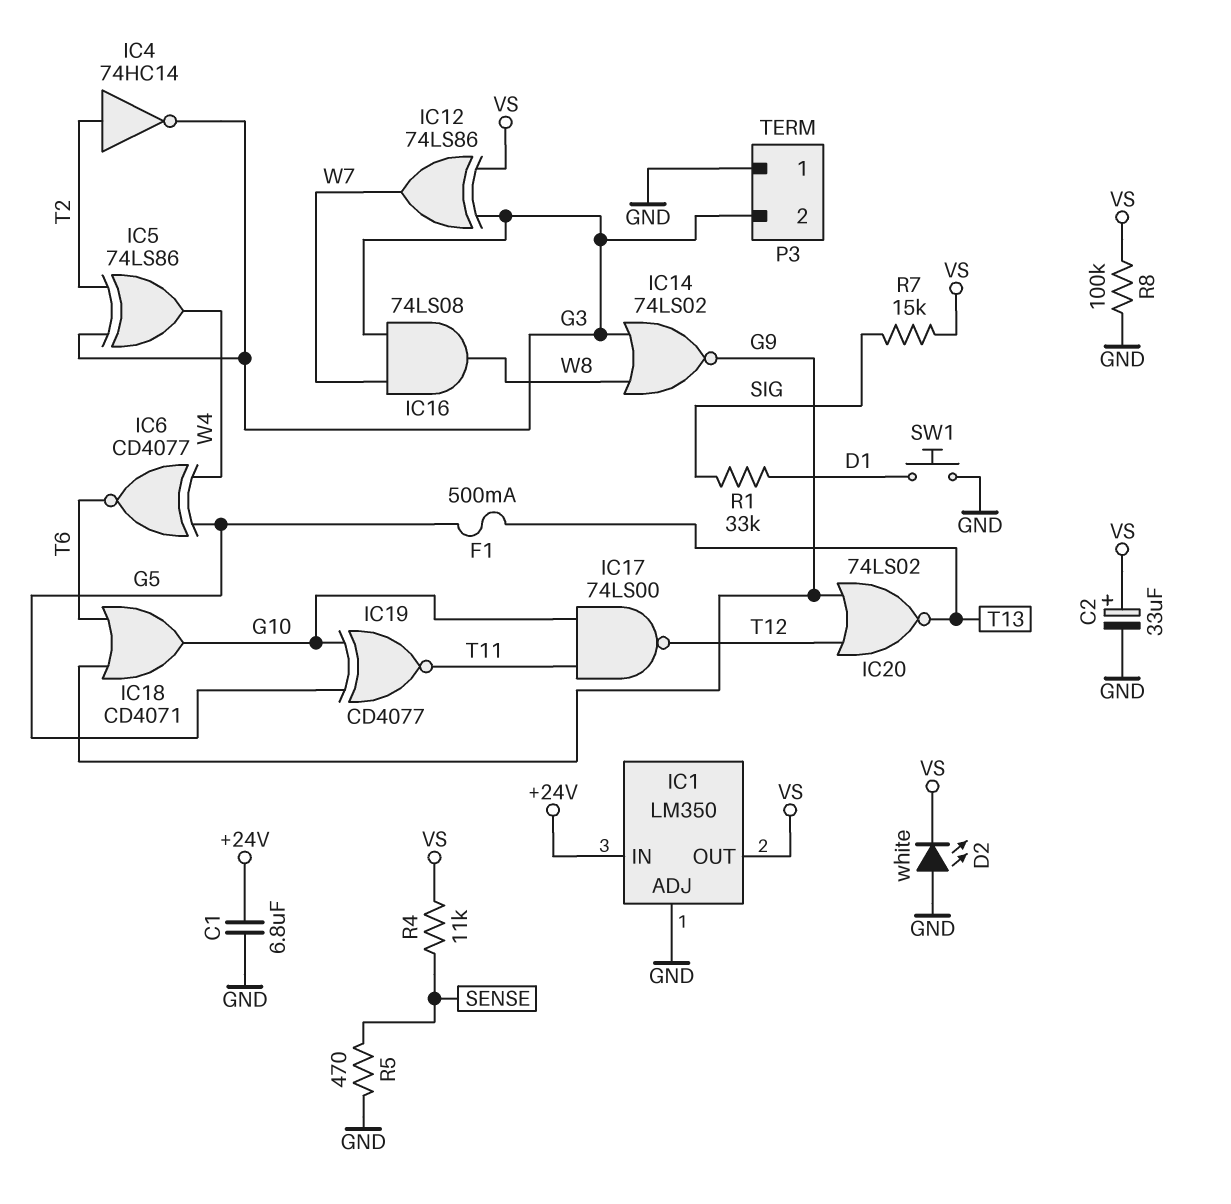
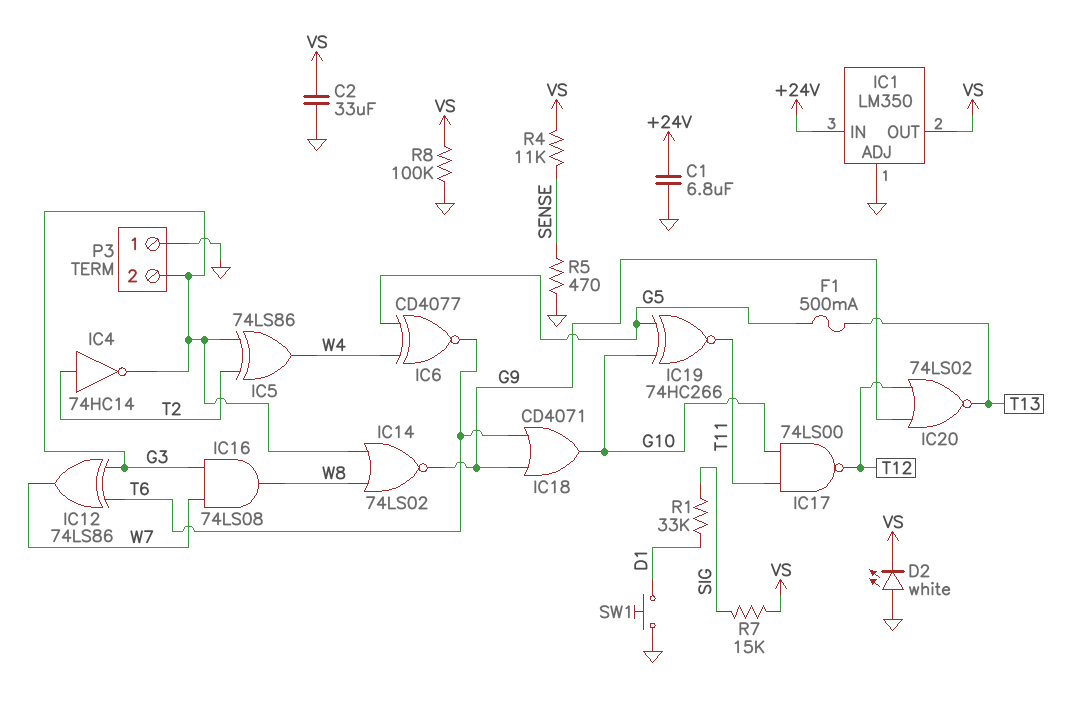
C2: 33uF (plus VS, minus GND) -> 33uF (GND, VS)
IC12: XOR 74LS86 (in G3, in VS, out W7) -> XOR 74LS86 (in G3, in T6, out W7)
IC19: XNOR CD4077 (in G5, in G10, out T11) -> XNOR 74HC266 (in G5, in G10, out T11)

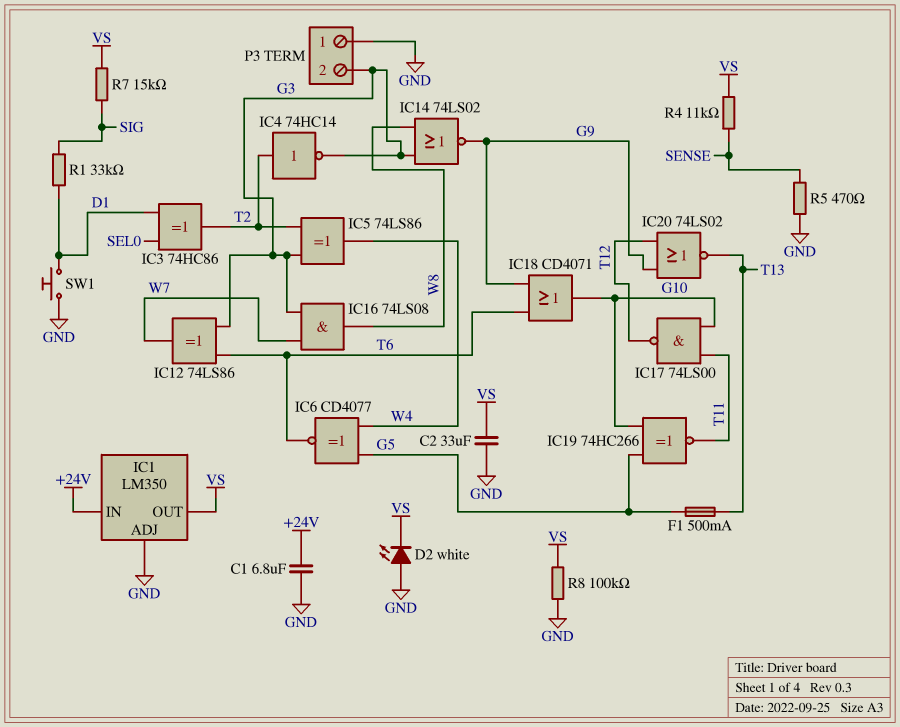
IC3: none -> XOR 74HC86 (in D1, in SEL0, out T2)

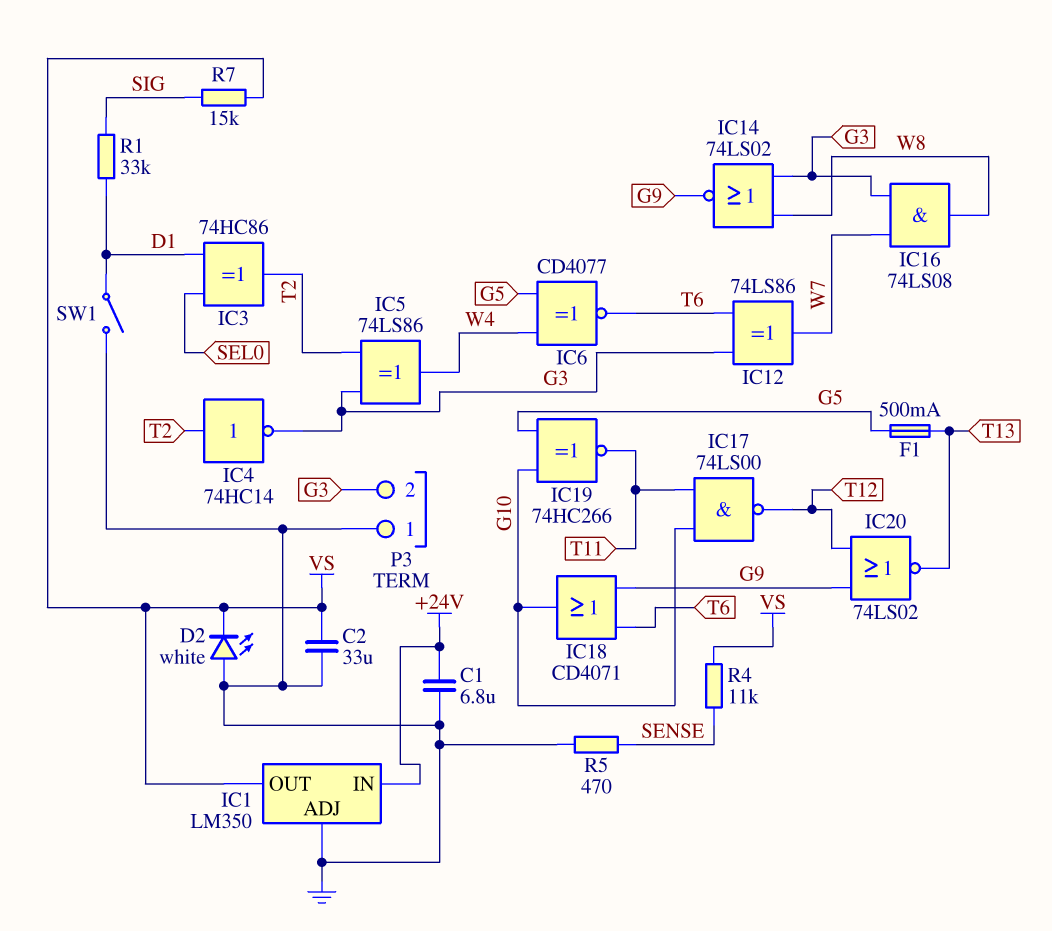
R8: 100k (GND, VS) -> none
SW1: button (D1, GND) -> switch (D1, GND)

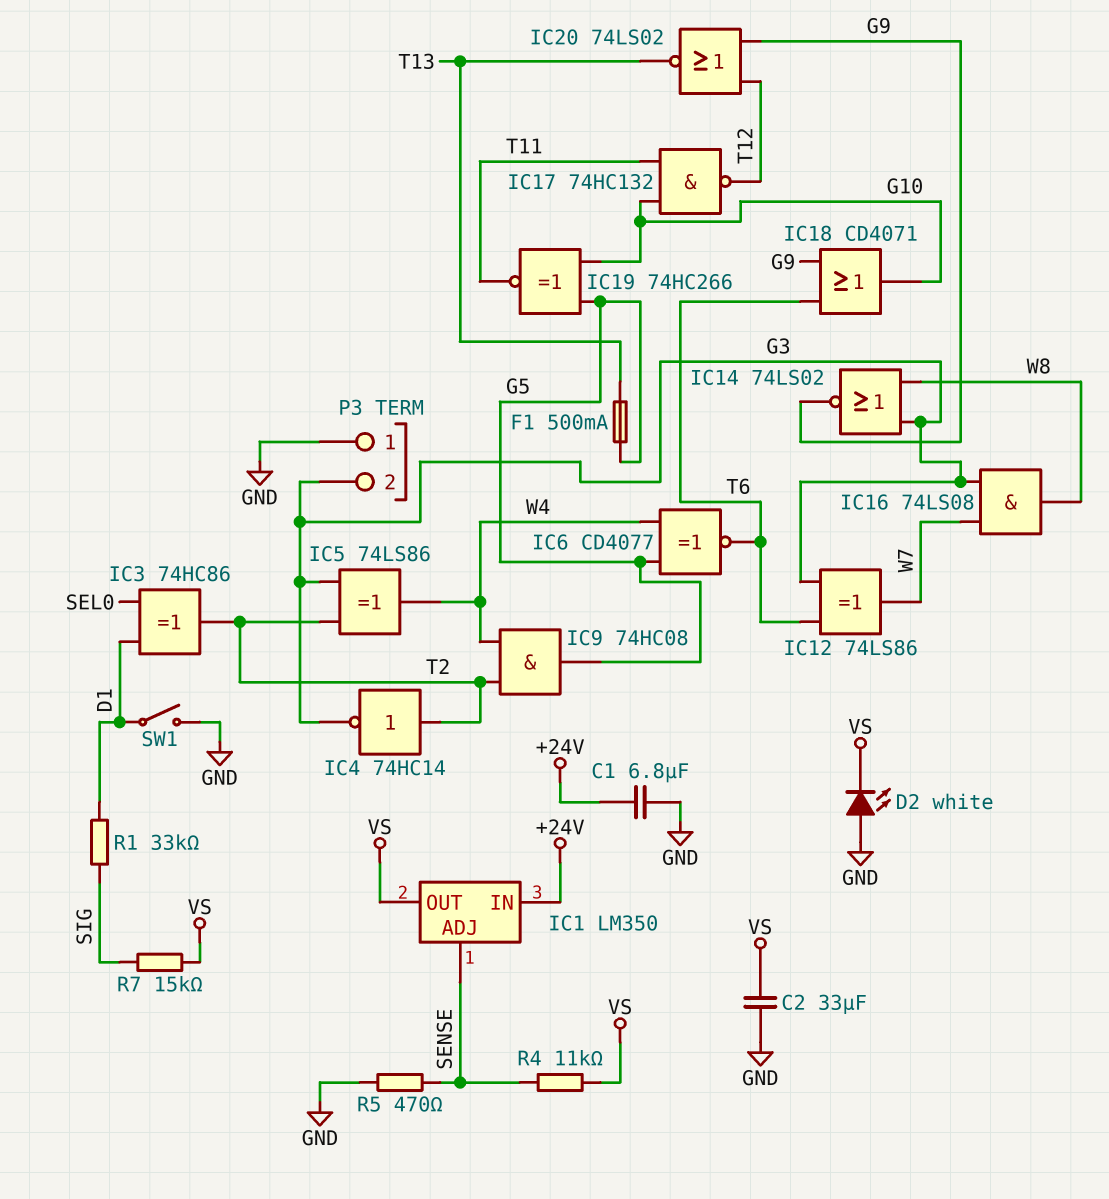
IC1 pin ADJ: GND -> SENSE
IC9: none -> AND 74HC08 (in T2, in W4, out G5)
IC17: NAND 74LS00 (in G10, in T11, out T12) -> NAND 74HC132 (in G10, in T11, out T12)

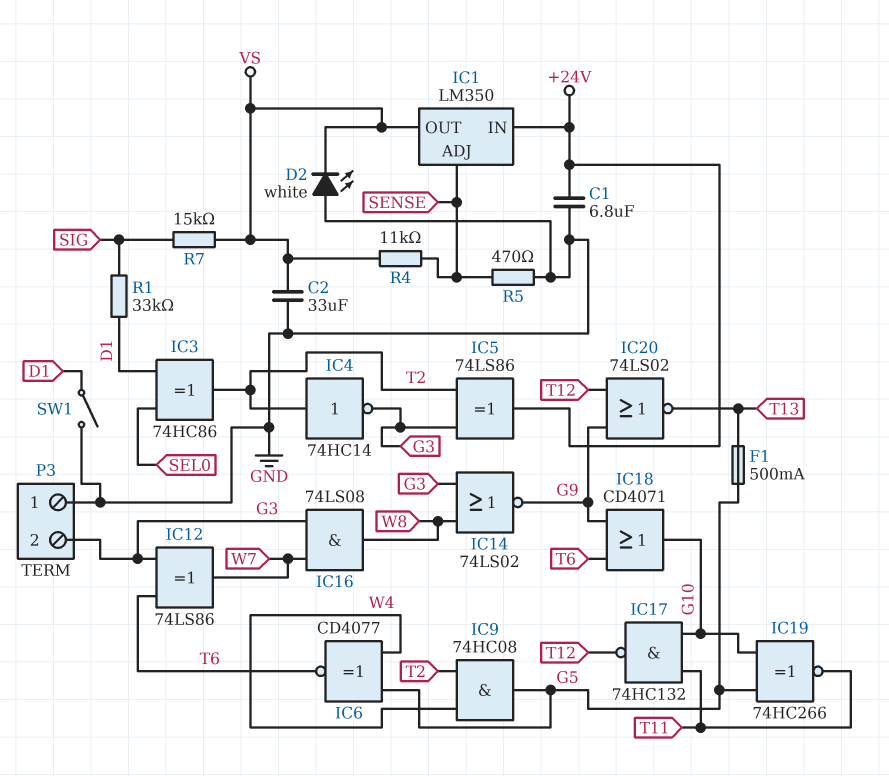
IC5: XOR 74LS86 (in G3, in T2, out W4) -> XOR 74LS86 (in G3, in T2, out +24V)

